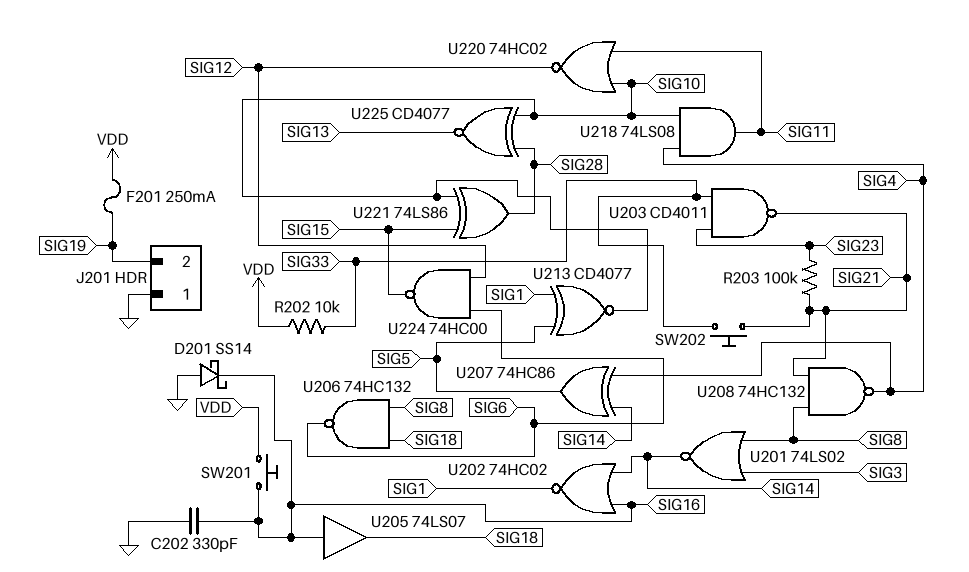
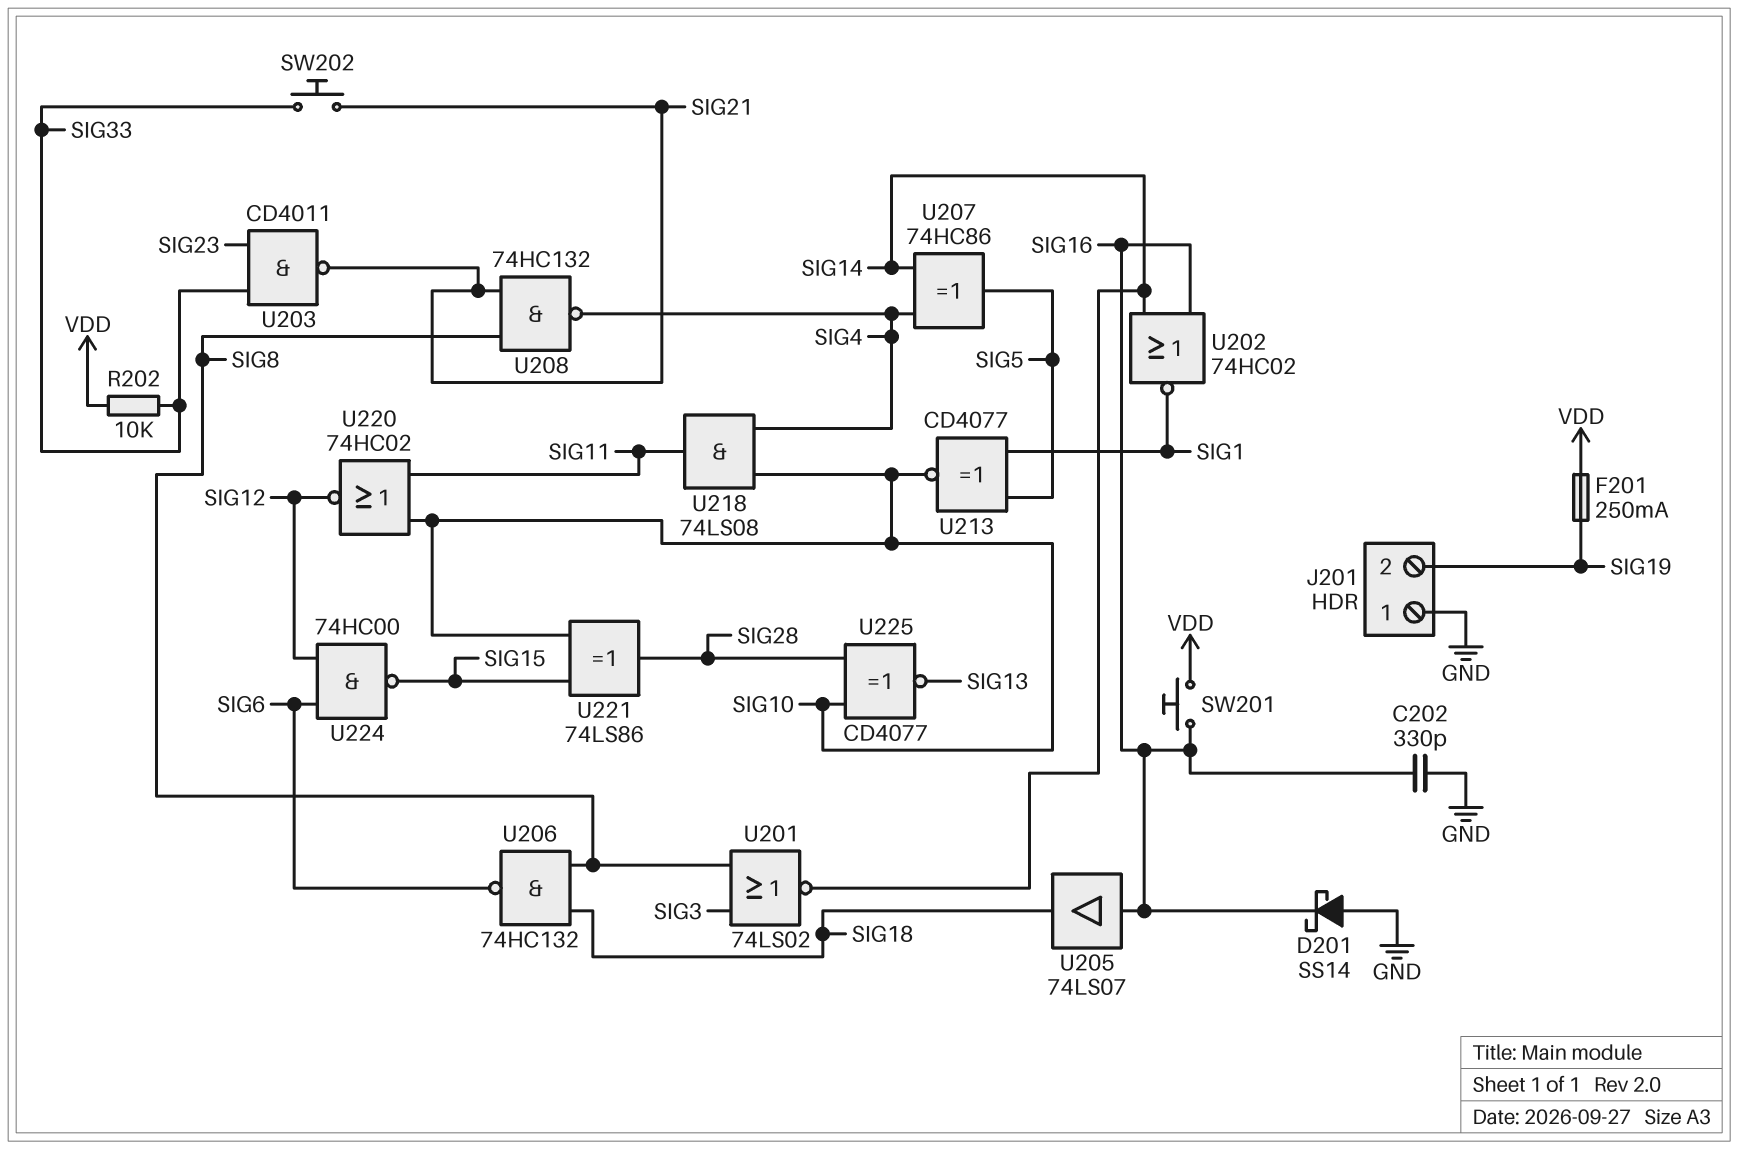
R203: 100k (SIG21, SIG23) -> none

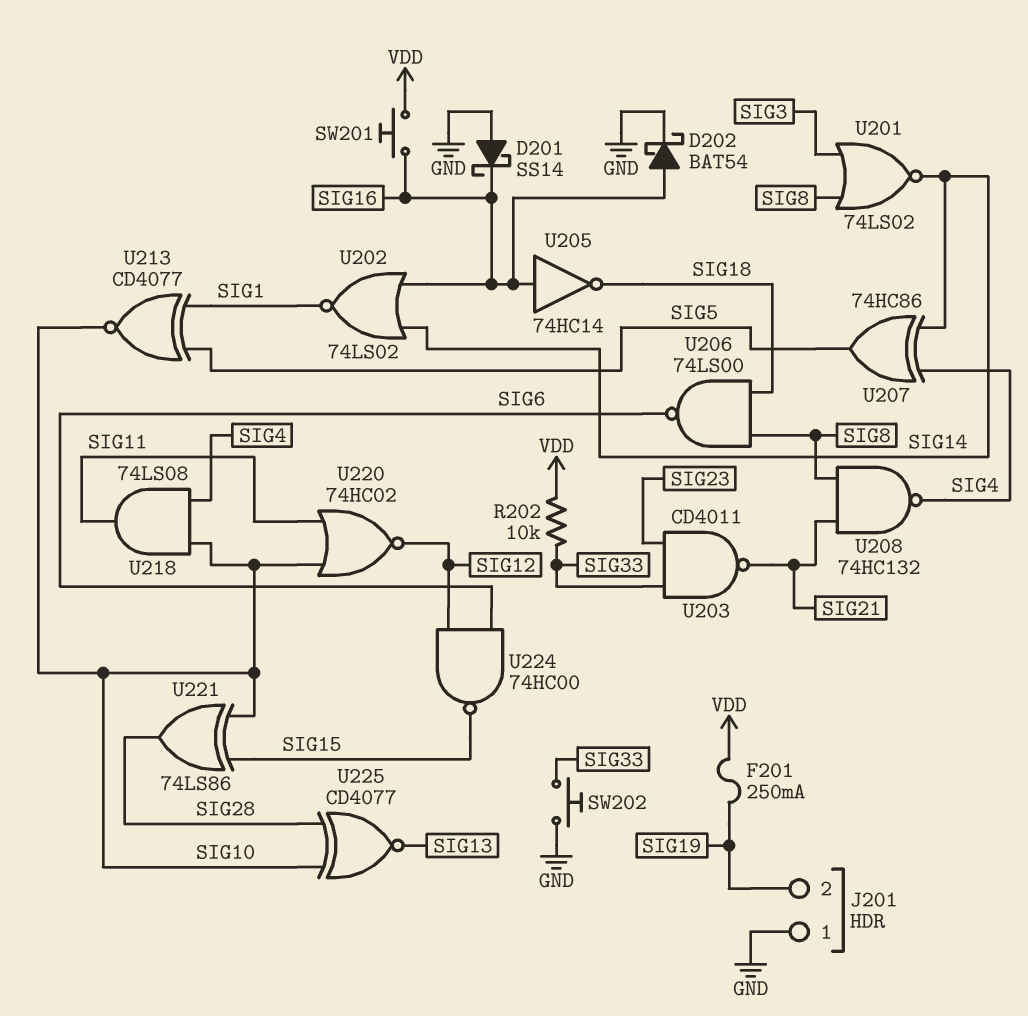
C202: 330pF (GND, SIG16) -> none
D202: none -> schottky BAT54 (A SIG16, K GND)
SW202: button (SIG21, SIG33) -> button (GND, SIG33)
U202: NOR 74HC02 (in SIG14, in SIG16, out SIG1) -> NOR 74LS02 (in SIG14, in SIG16, out SIG1)
U205: buffer 74LS07 (in SIG16, out SIG18) -> NOT 74HC14 (in SIG16, out SIG18)
U206: NAND 74HC132 (in SIG8, in SIG18, out SIG6) -> NAND 74LS00 (in SIG8, in SIG18, out SIG6)

